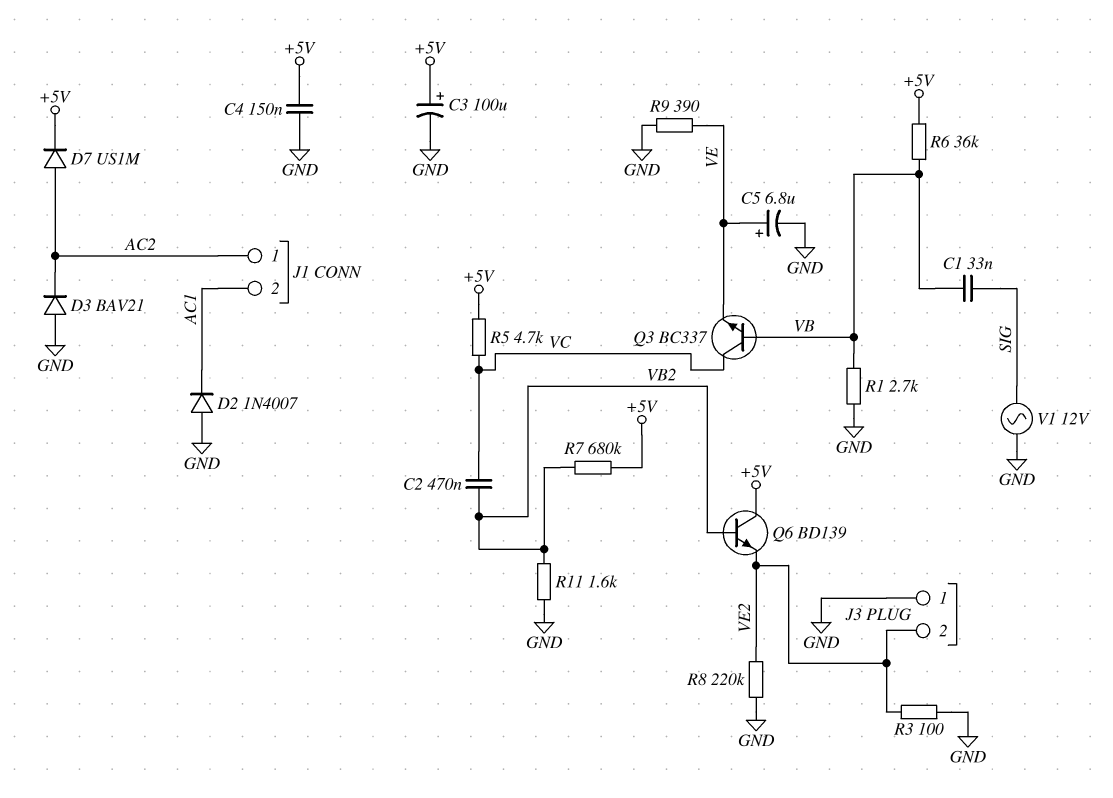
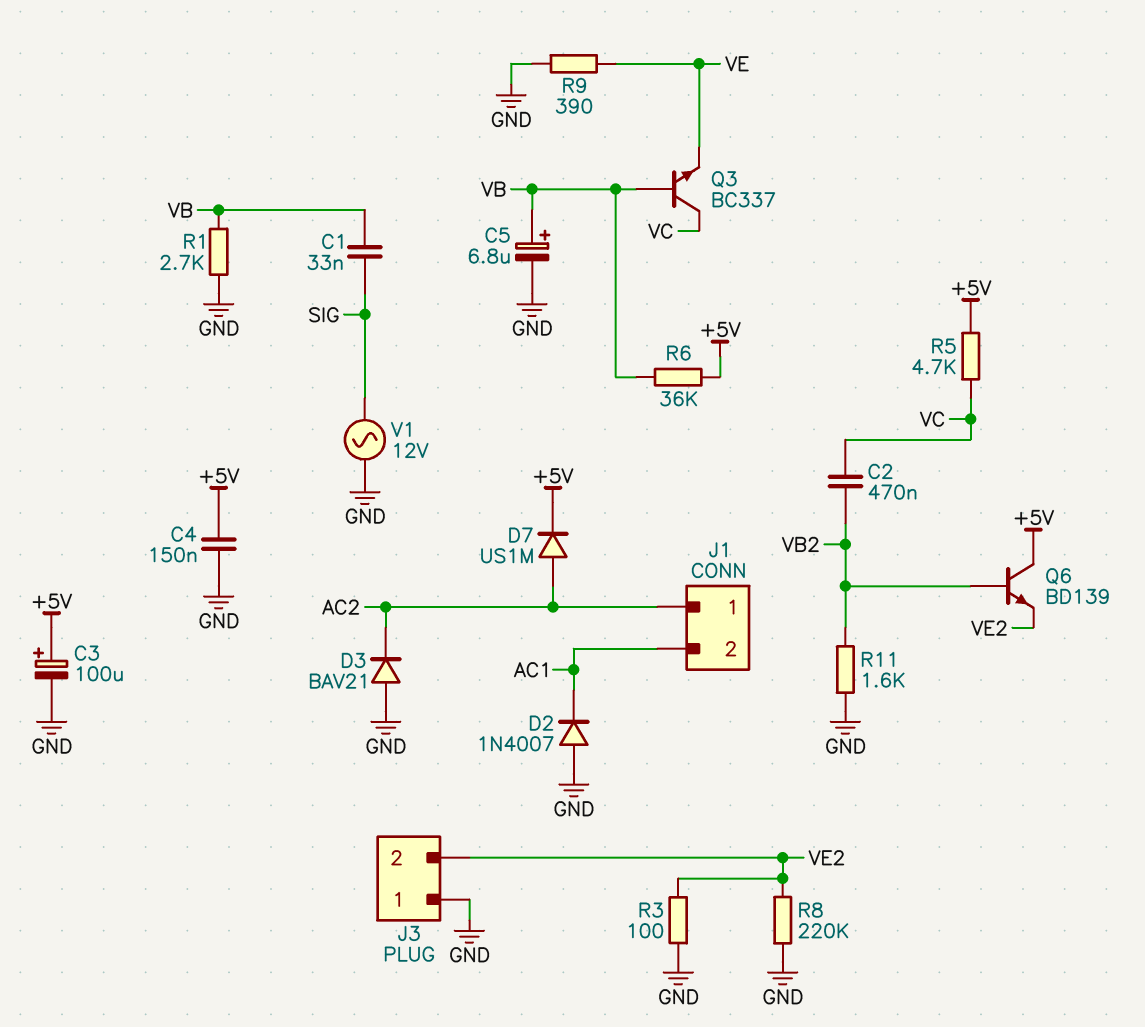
C5: 6.8uF (plus VE, minus GND) -> 6.8uF (plus VB, minus GND)
R7: 680k (+5V, VB2) -> none

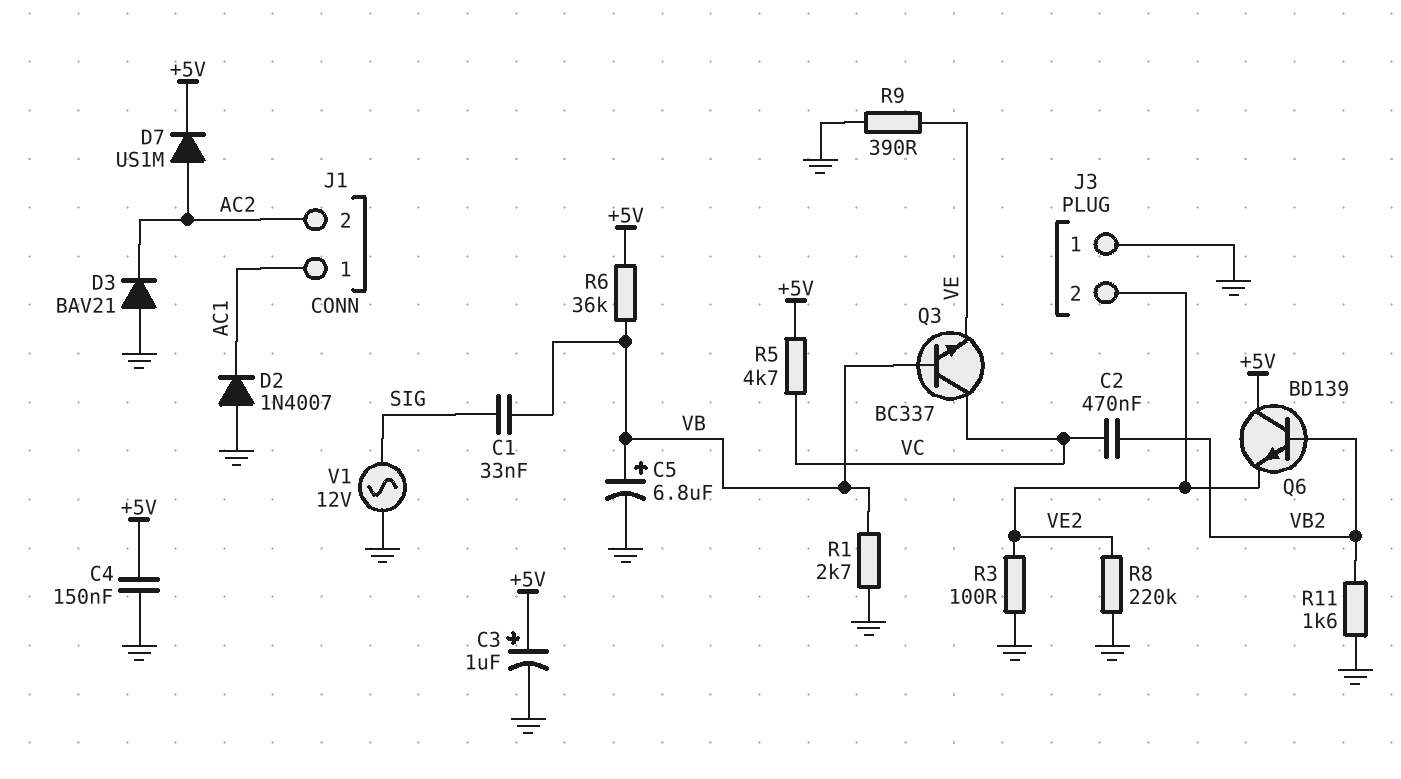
C3: 100uF (plus +5V, minus GND) -> 1uF (plus +5V, minus GND)
J1 pin 1: AC2 -> AC1
J1 pin 2: AC1 -> AC2

